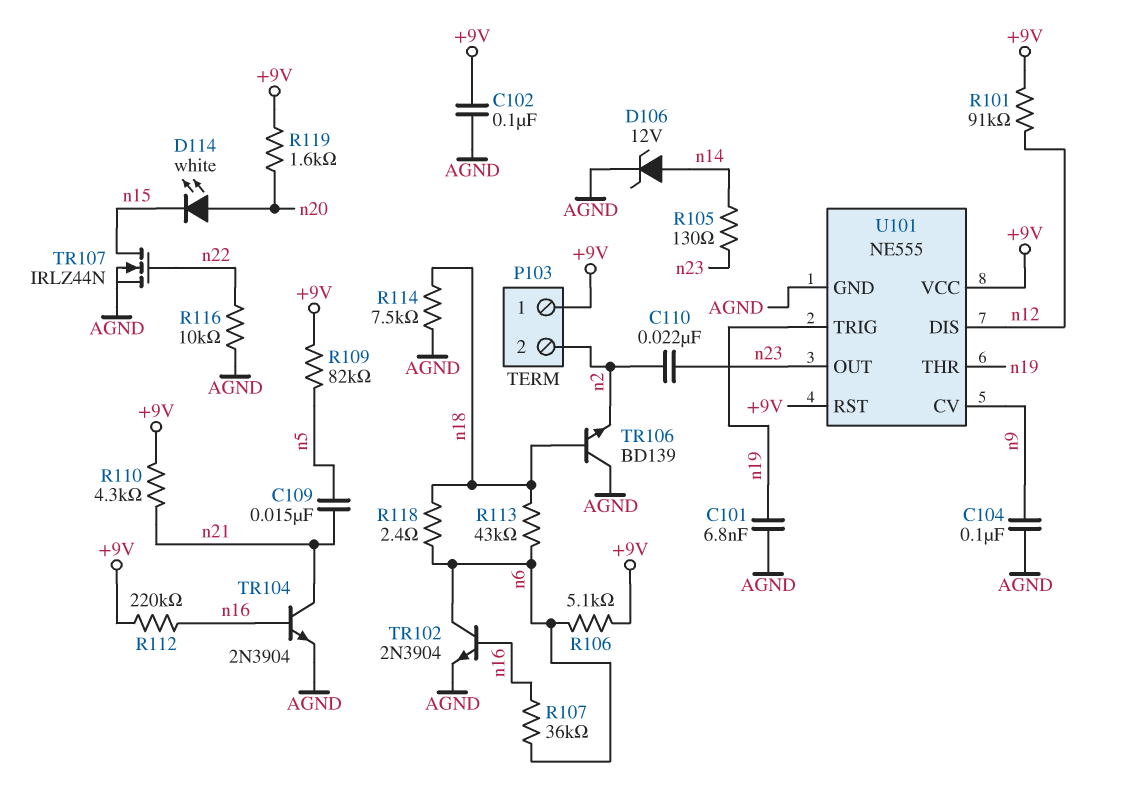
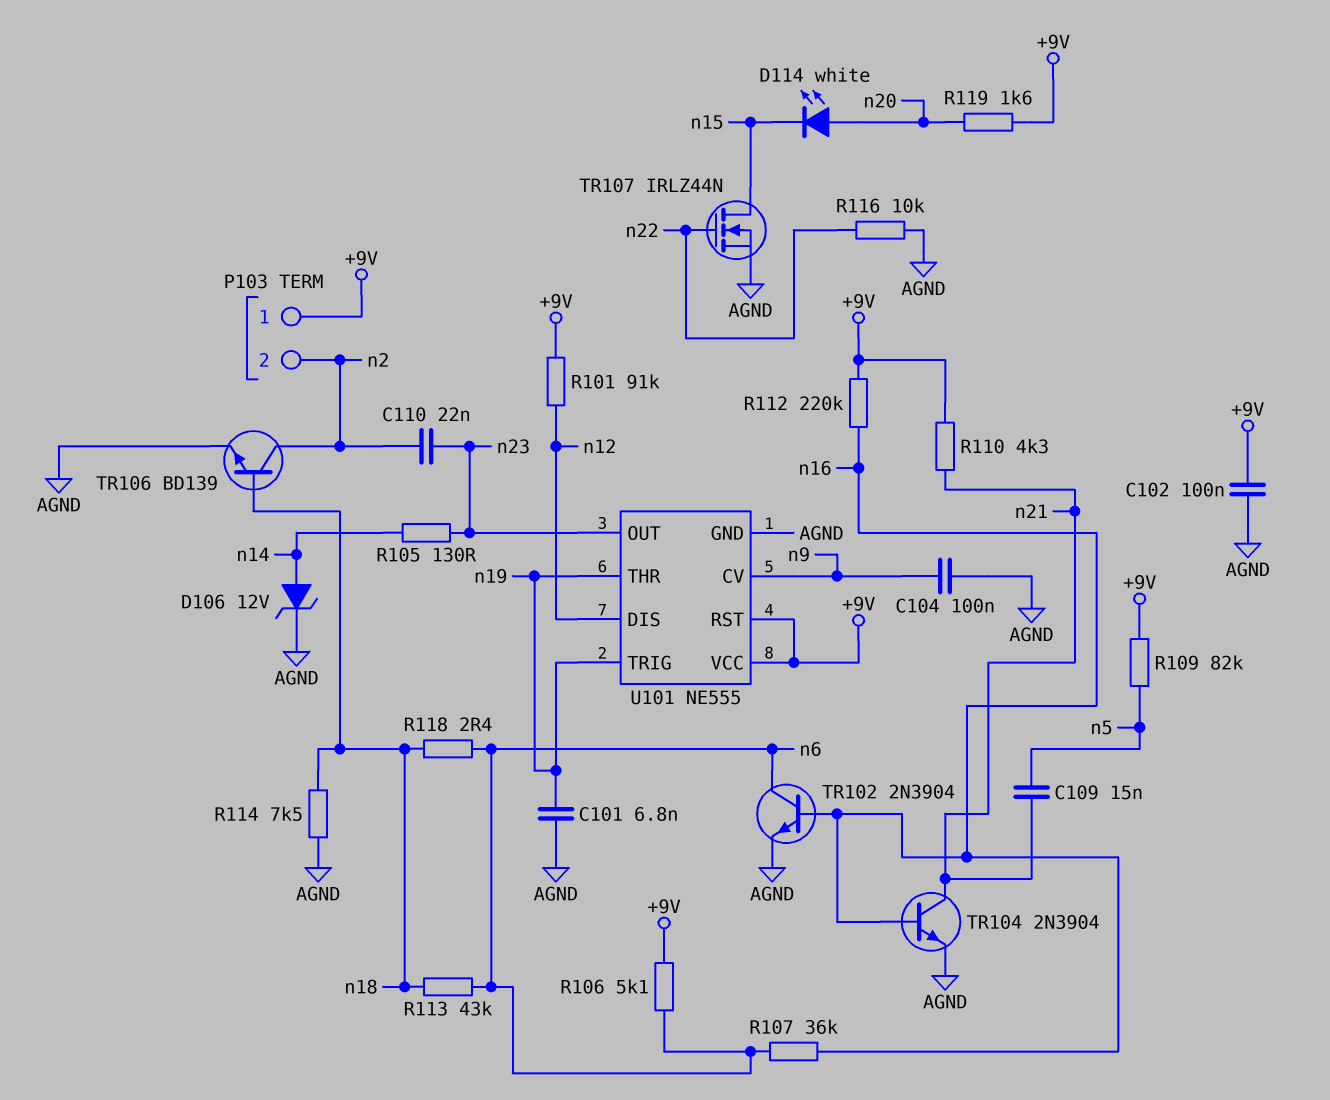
TR106: NPN BD139 (B n18, C AGND, E n2) -> NPN BD139 (B n18, C n2, E AGND)

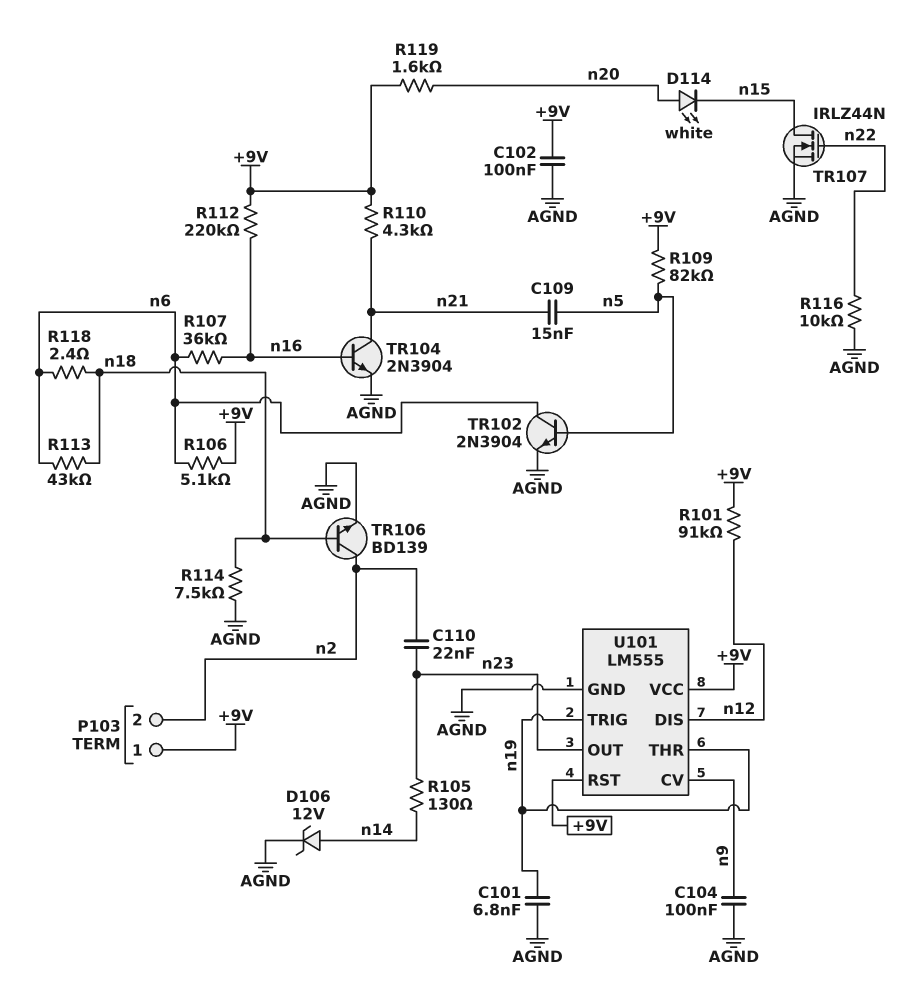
TR102: NPN 2N3904 (B n16, C n6, E AGND) -> NPN 2N3904 (B n5, C n6, E AGND)
U101: NE555 -> LM555

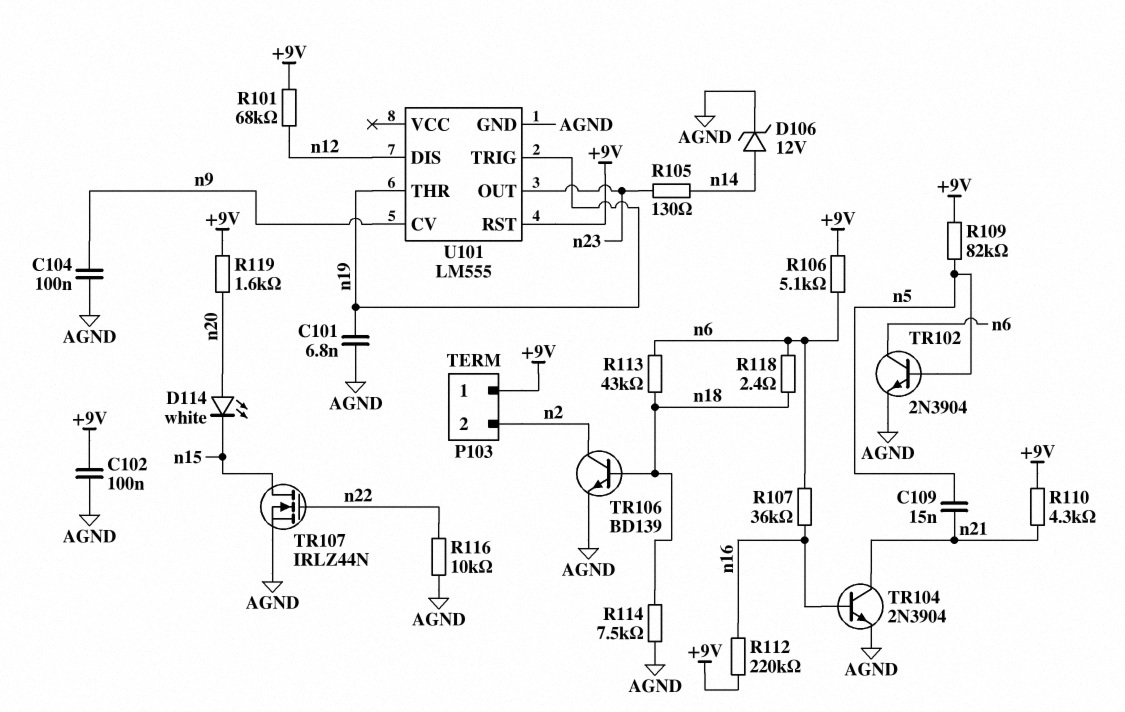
C110: 22nF (n2, n23) -> none
R101: 91k (+9V, n12) -> 68k (+9V, n12)
U101 pin VCC: +9V -> none

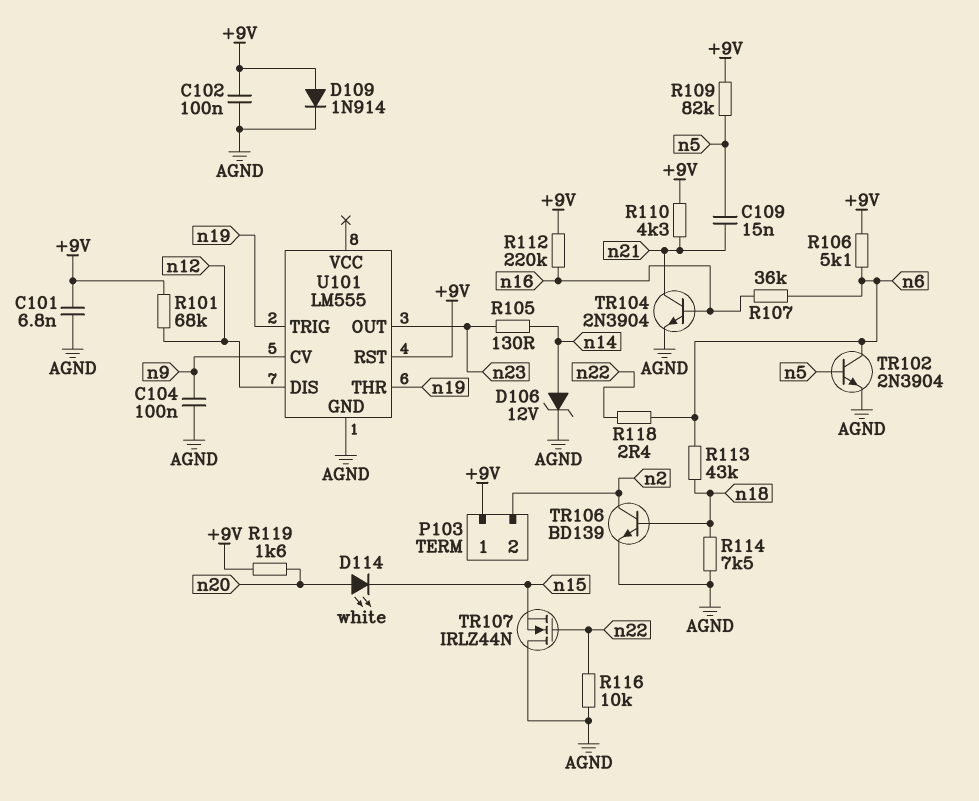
C101: 6.8nF (AGND, n19) -> 6.8nF (+9V, AGND)
D109: none -> diode 1N914 (A +9V, K AGND)
R118: 2.4 (n6, n18) -> 2.4 (n6, n22)
TR107: NMOS IRLZ44N (G n22, D n15, S AGND) -> NMOS IRLZ44N (G n22, D AGND, S n15)

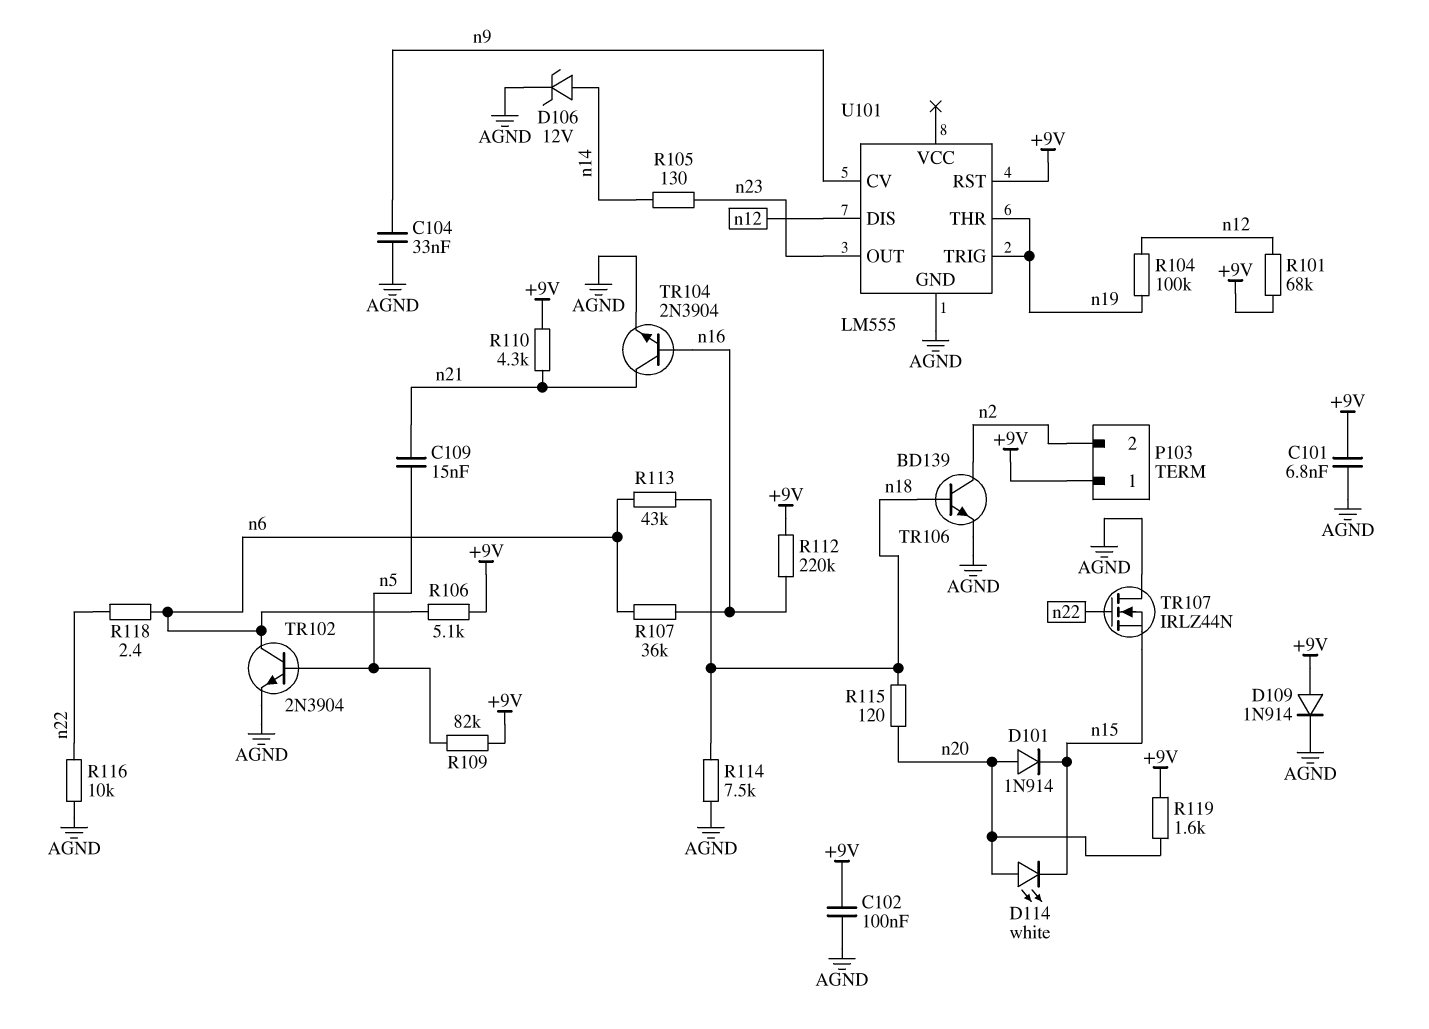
C104: 100nF (AGND, n9) -> 33nF (AGND, n9)
D101: none -> diode 1N914 (A n20, K n15)
R104: none -> 100k (n12, n19)
R115: none -> 120 (n18, n20)

